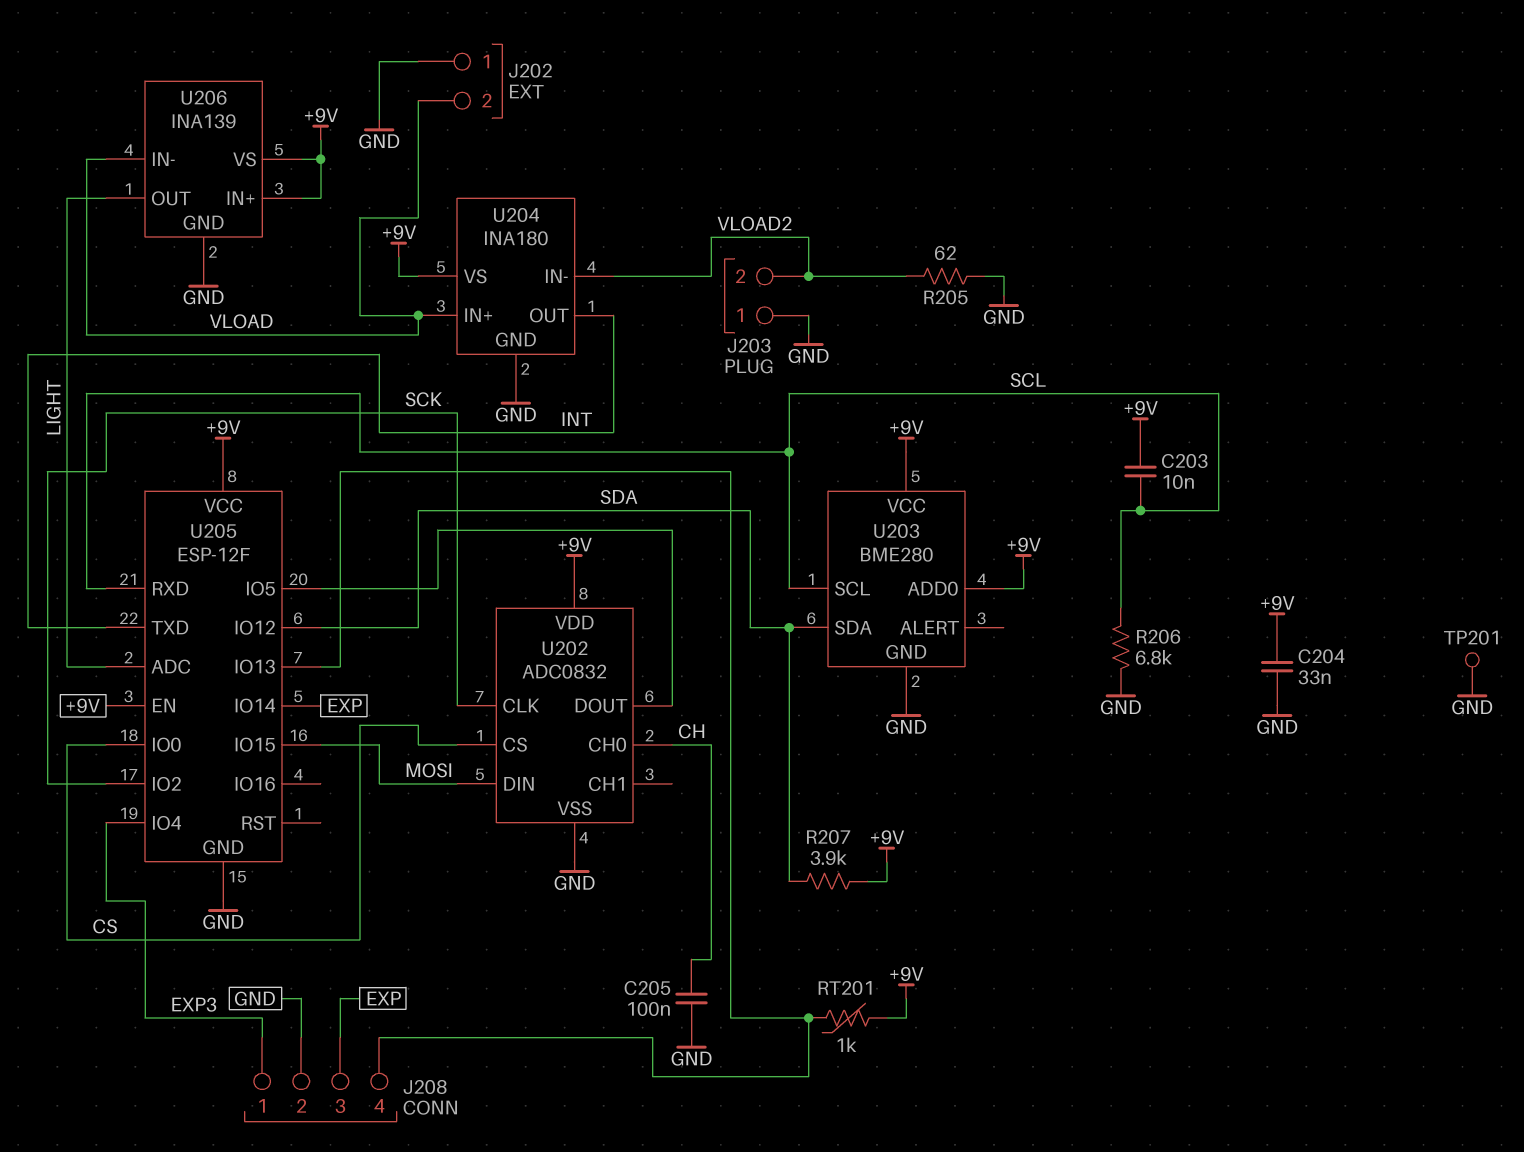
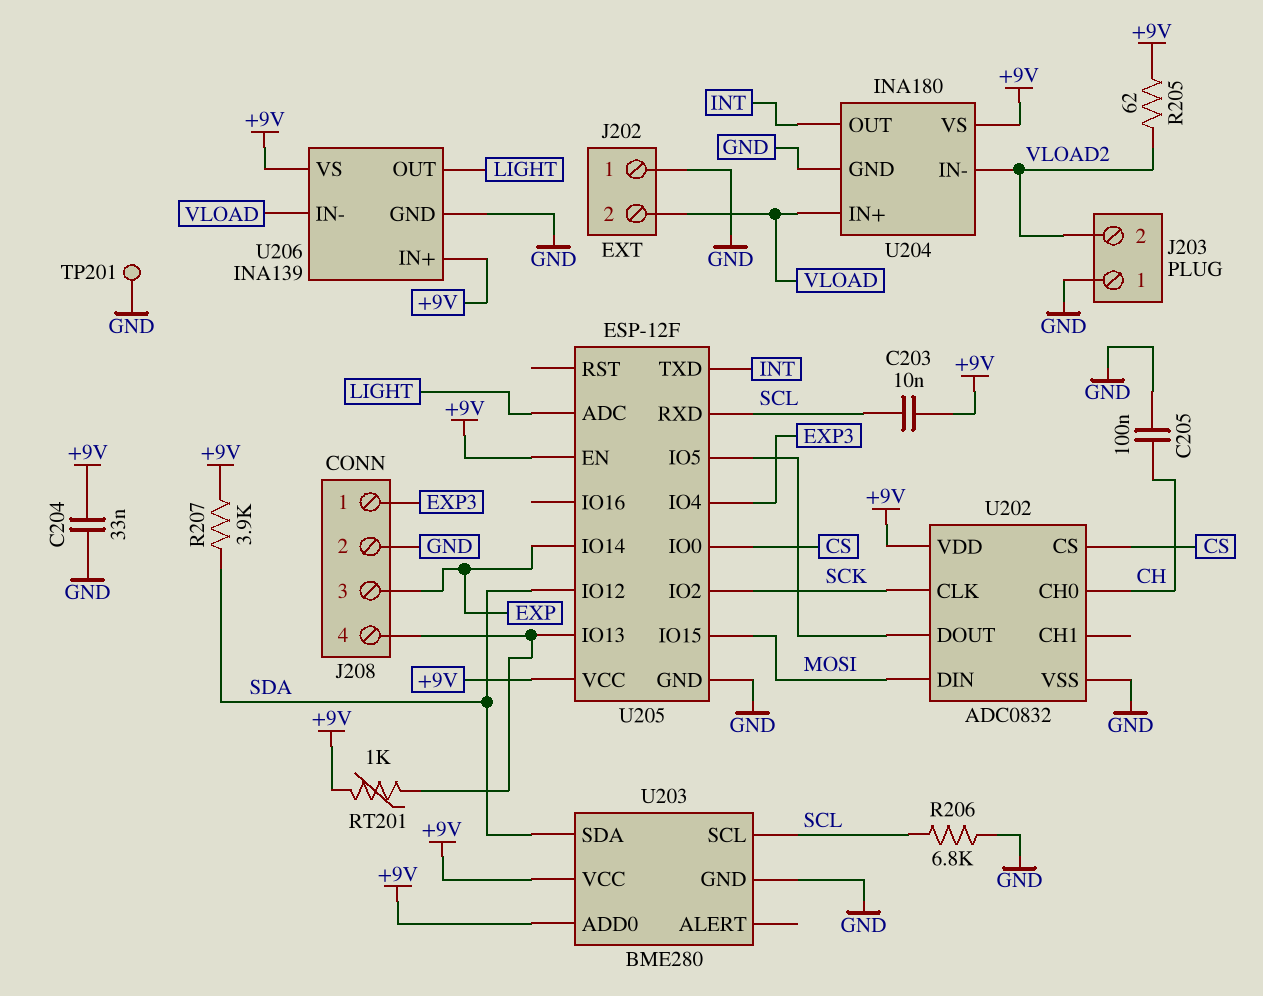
R205: 62 (GND, VLOAD2) -> 62 (+9V, VLOAD2)

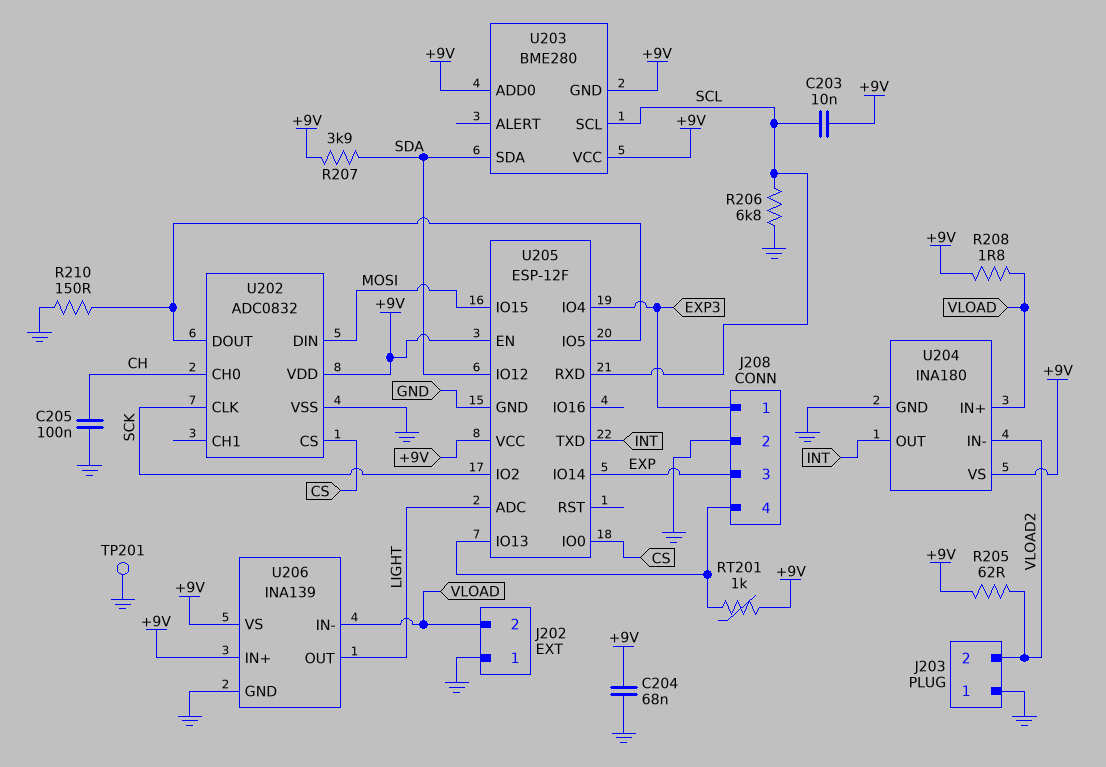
C204: 33nF (+9V, GND) -> 68nF (+9V, GND)
R208: none -> 1.8 (+9V, VLOAD)
R210: none -> 150 (GND, U202/DOUT)
U203 pin GND: GND -> +9V

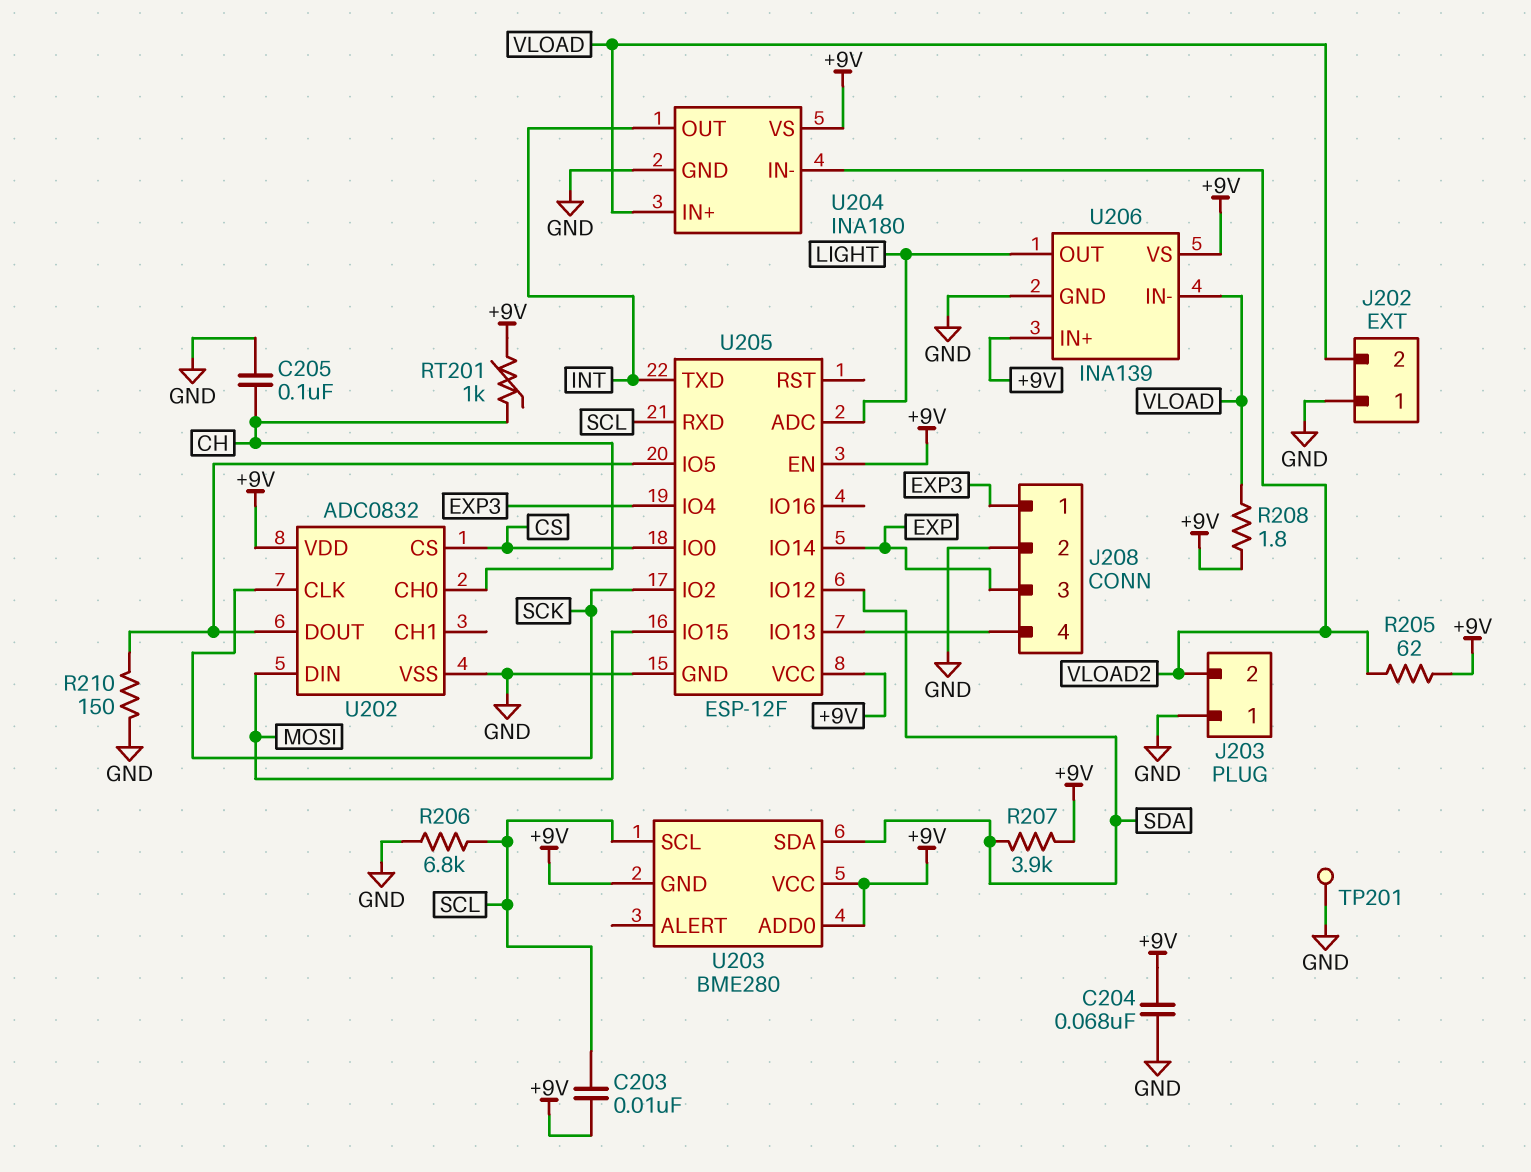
RT201: 1k (+9V, J208/4) -> 1k (+9V, CH)

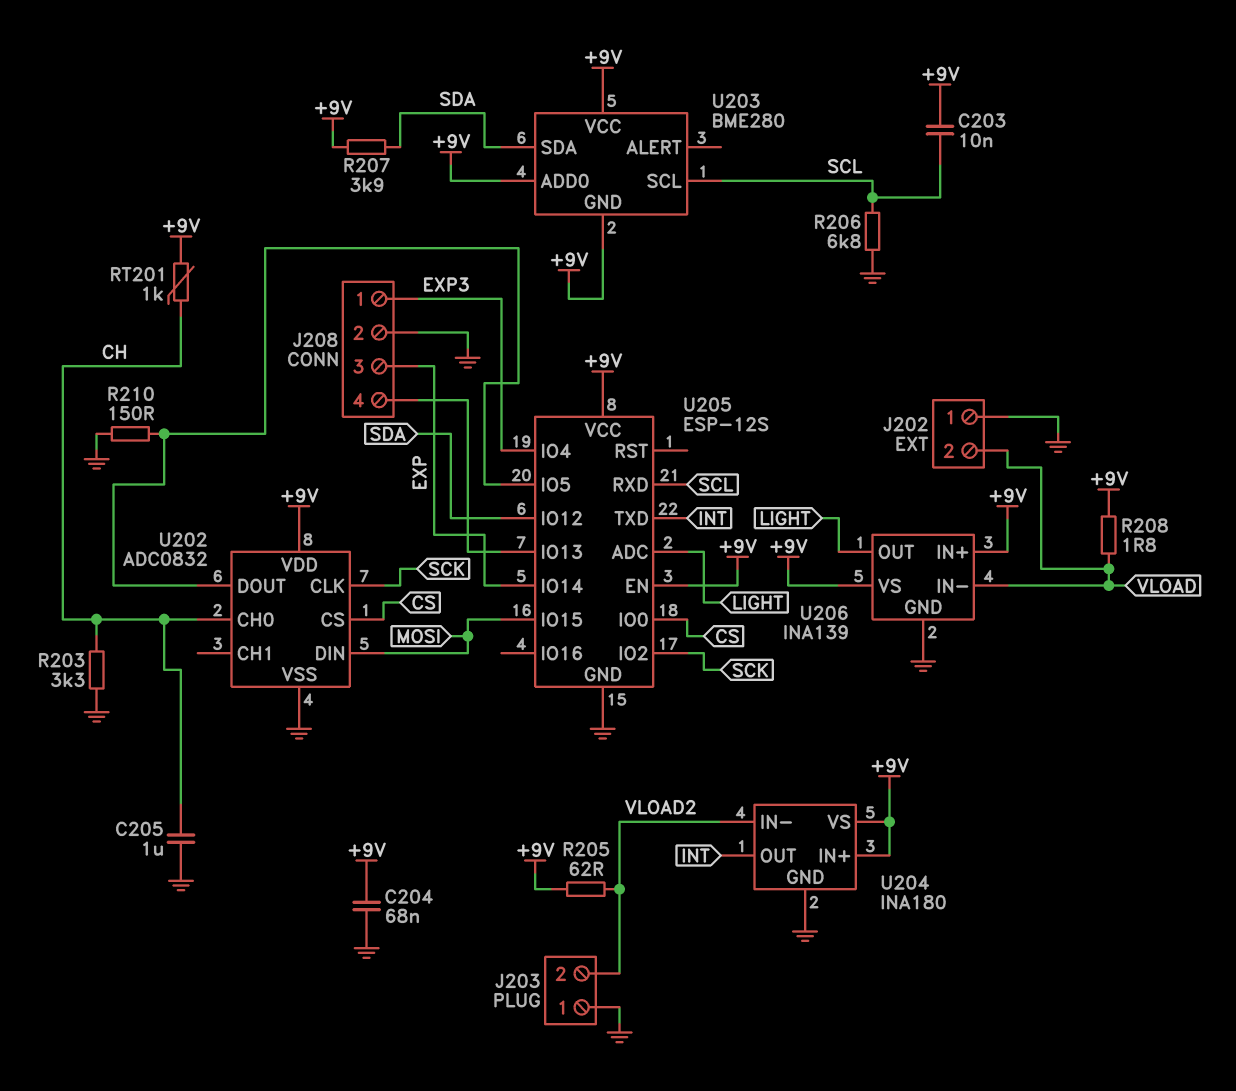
C205: 100nF (CH, GND) -> 1uF (CH, GND)
R203: none -> 3.3k (CH, GND)
TP201: test point (GND) -> none
U204 pin IN+: VLOAD -> +9V
U205: ESP-12F -> ESP-12S

